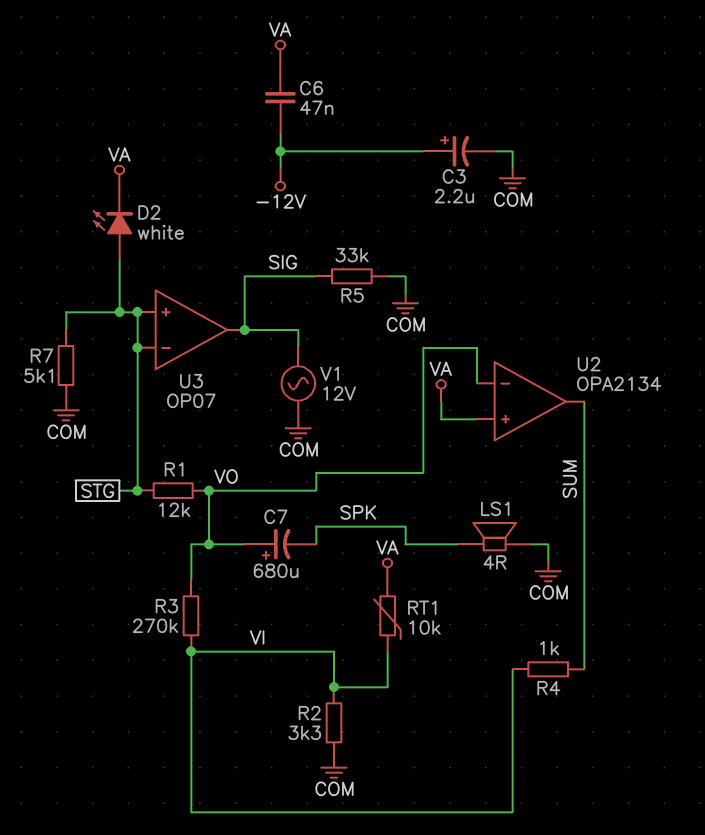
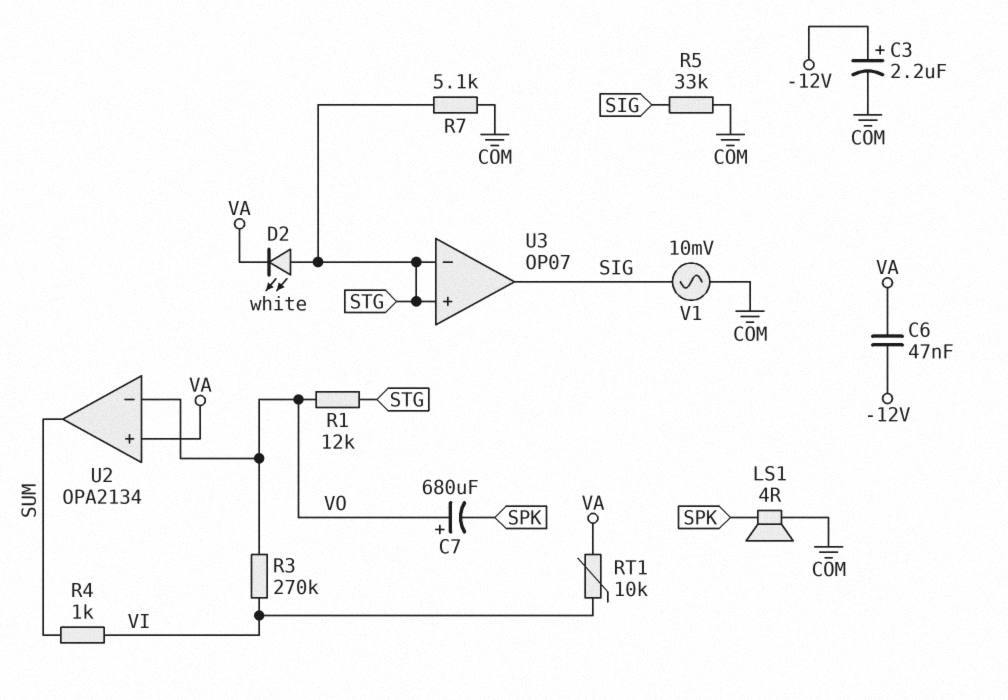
R2: 3.3k (COM, VI) -> none
V1: AC 12V (COM, SIG) -> AC 10mV (COM, SIG)

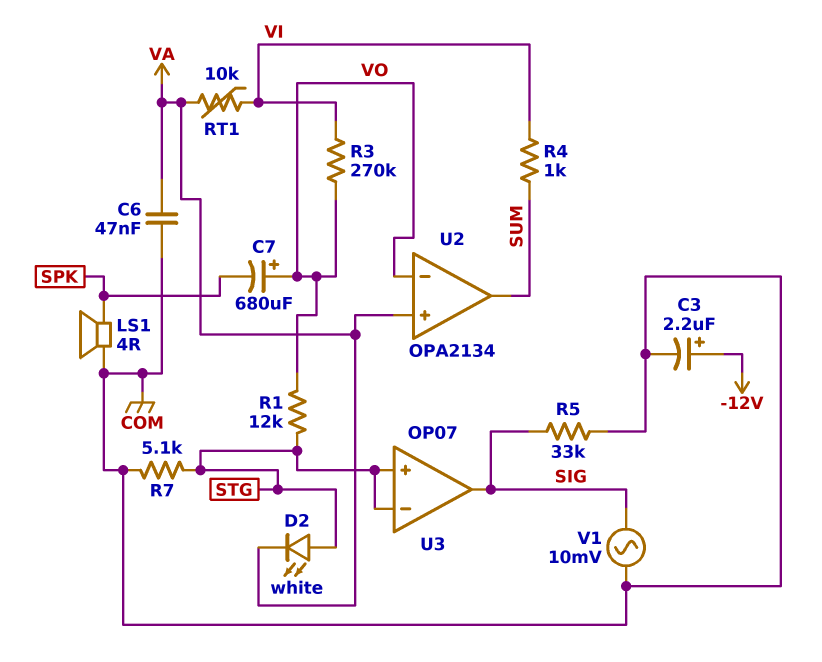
C6: 47nF (-12V, VA) -> 47nF (COM, VA)

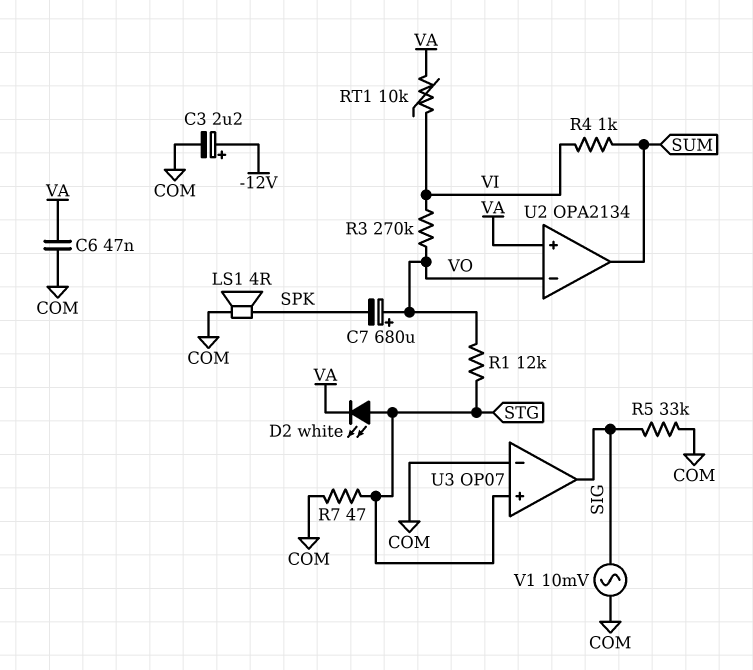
R7: 5.1k (COM, STG) -> 47 (COM, STG)
U3 pin in-: STG -> COM

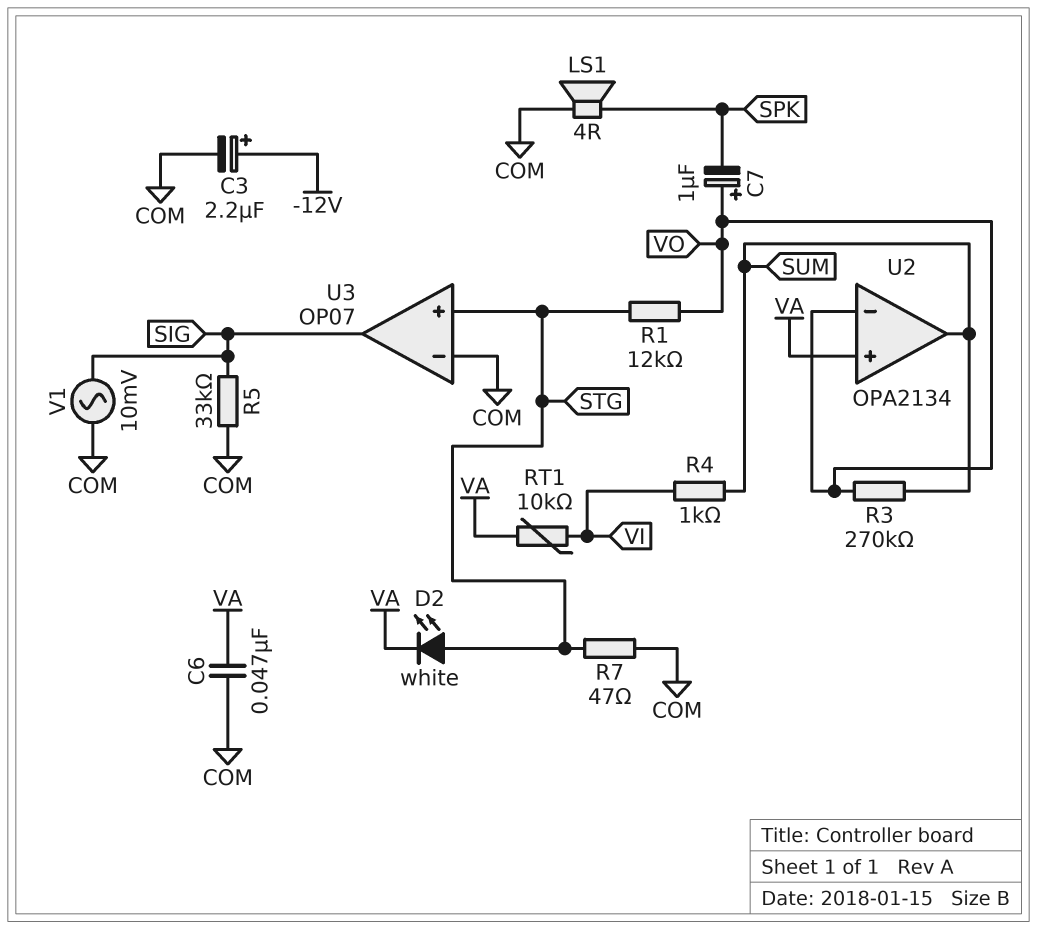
C7: 680uF (plus VO, minus SPK) -> 1uF (plus VO, minus SPK)
R3: 270k (VI, VO) -> 270k (SUM, VO)

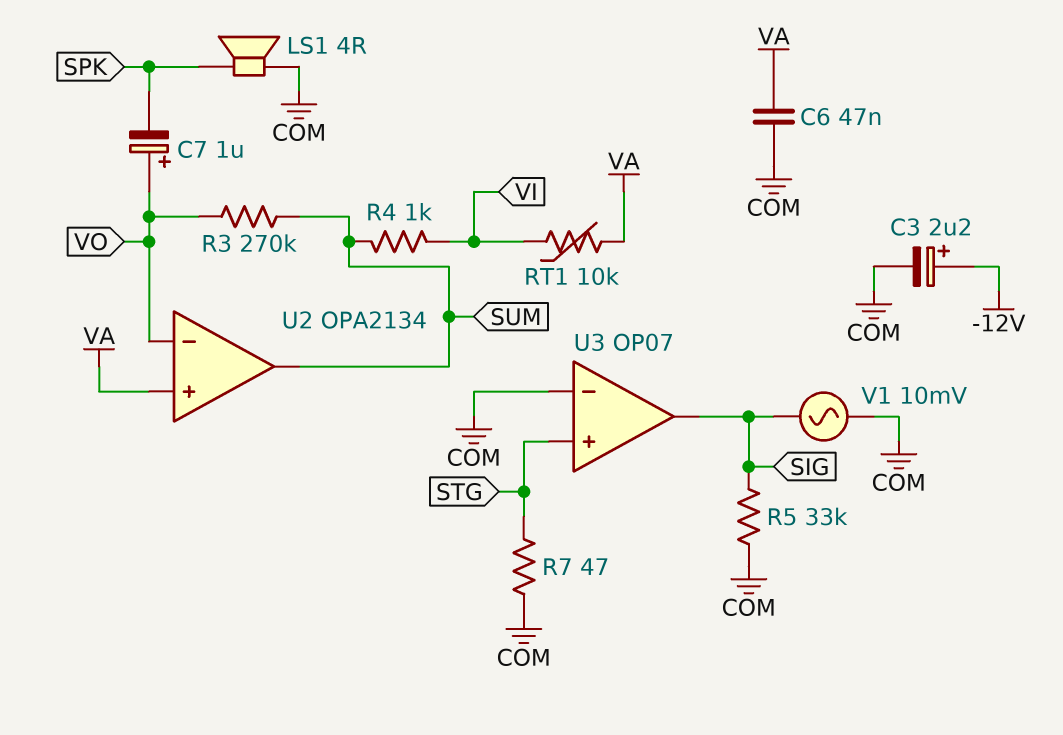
D2: LED white (A STG, K VA) -> none
R1: 12k (STG, VO) -> none

